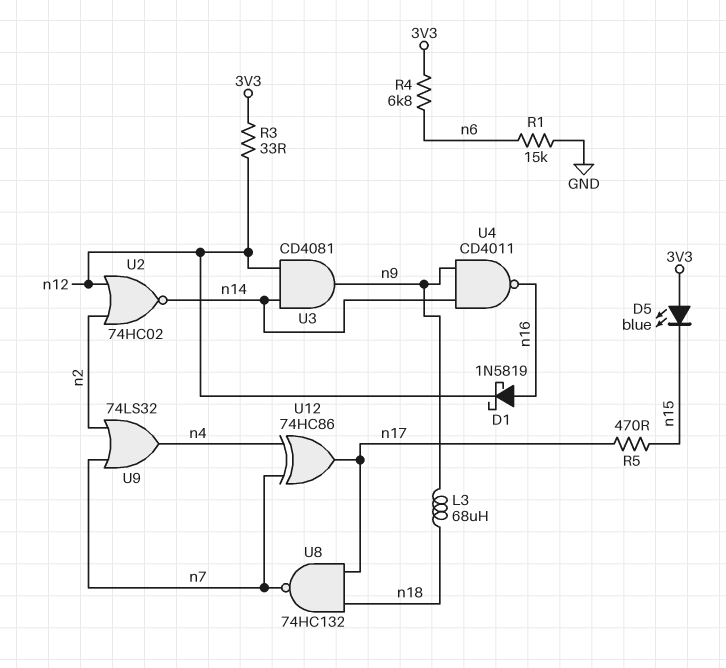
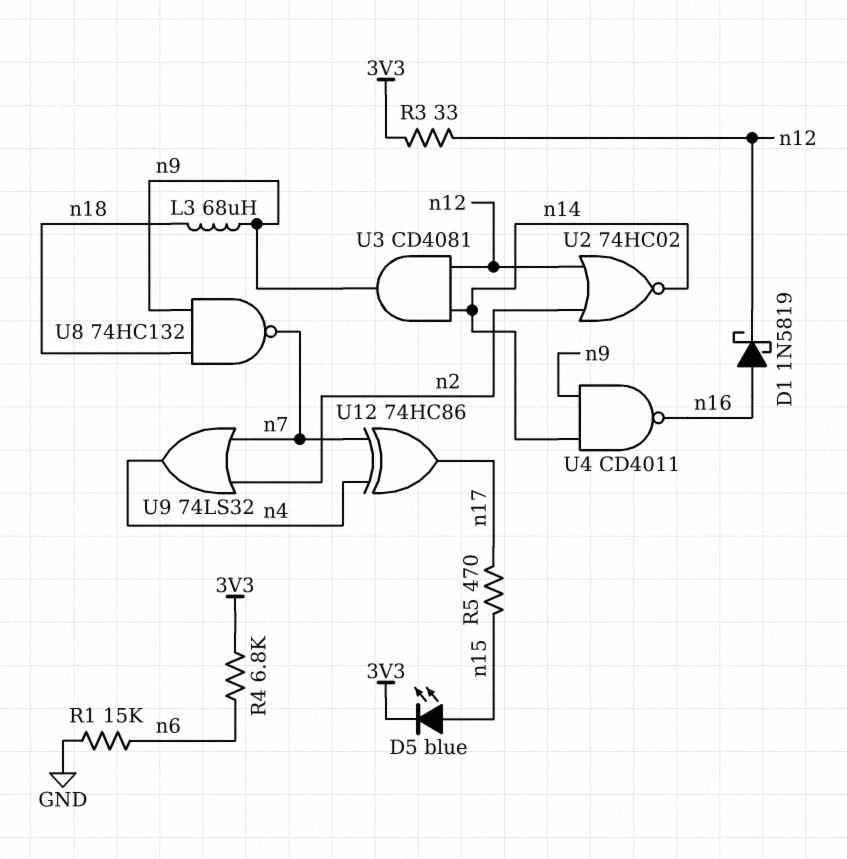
D5: LED blue (A 3V3, K n15) -> LED blue (A n15, K 3V3)
U8: NAND 74HC132 (in n17, in n18, out n7) -> NAND 74HC132 (in n9, in n18, out n7)

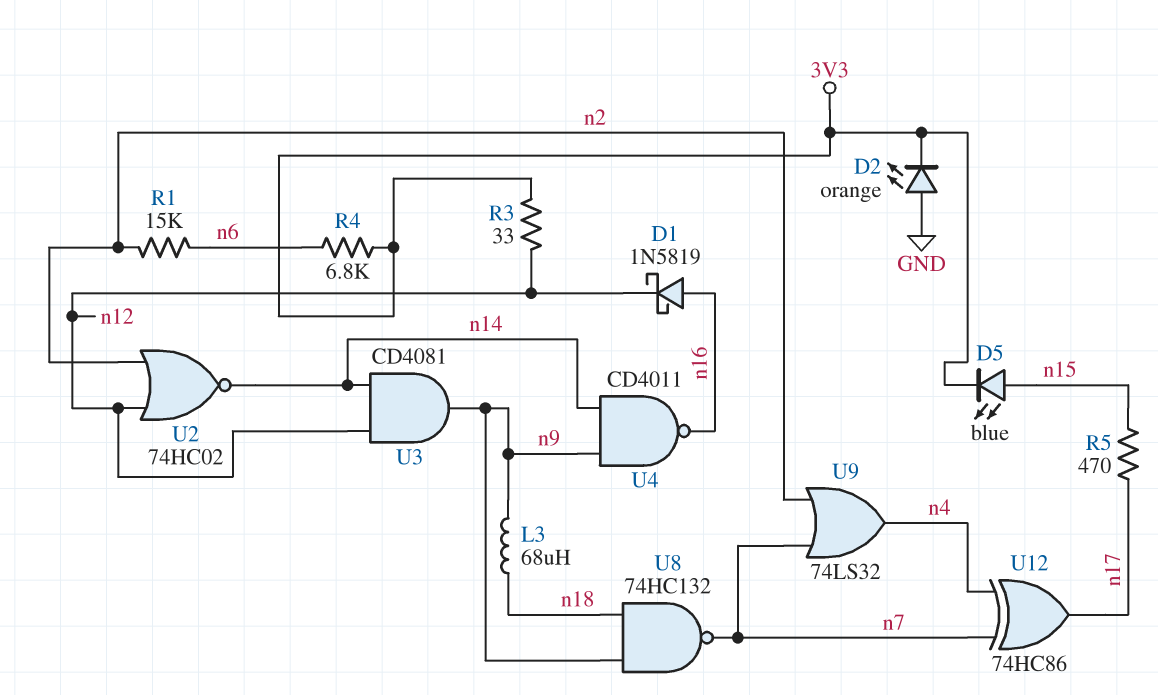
D2: none -> LED orange (A GND, K 3V3)
R1: 15k (GND, n6) -> 15k (n2, n6)

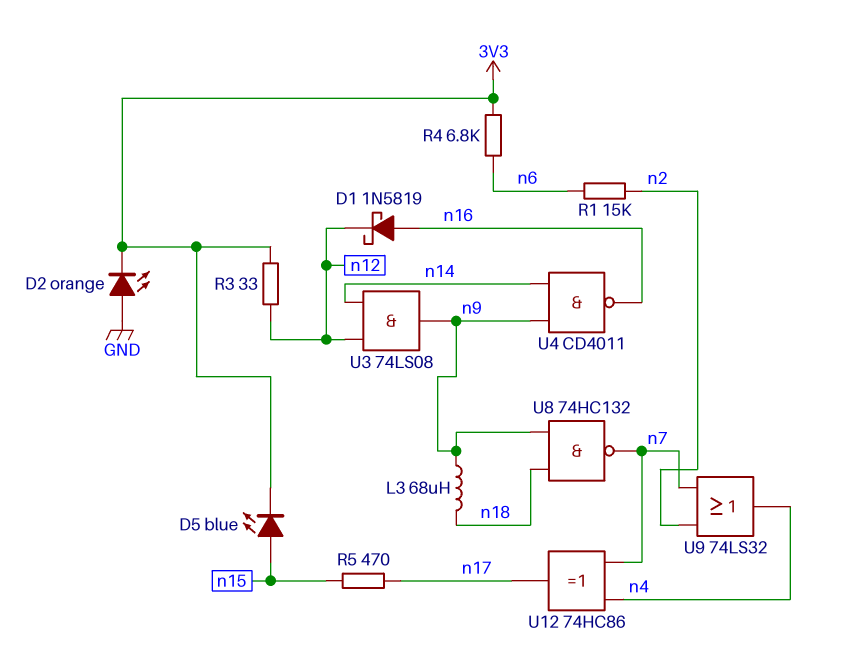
U2: NOR 74HC02 (in n2, in n12, out n14) -> none
U3: AND CD4081 (in n12, in n14, out n9) -> AND 74LS08 (in n12, in n14, out n9)

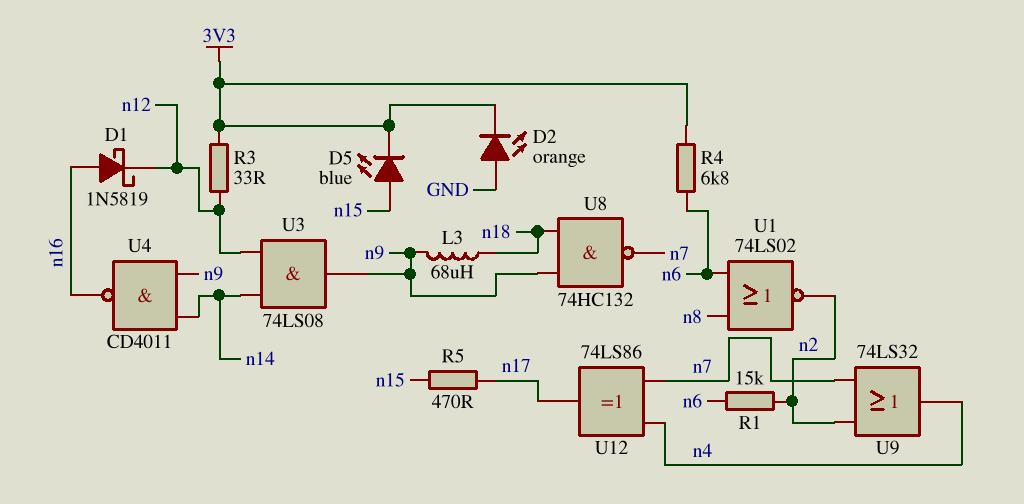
U1: none -> NOR 74LS02 (in n6, in n8, out n2)
U12: XOR 74HC86 (in n4, in n7, out n17) -> XOR 74LS86 (in n4, in n7, out n17)

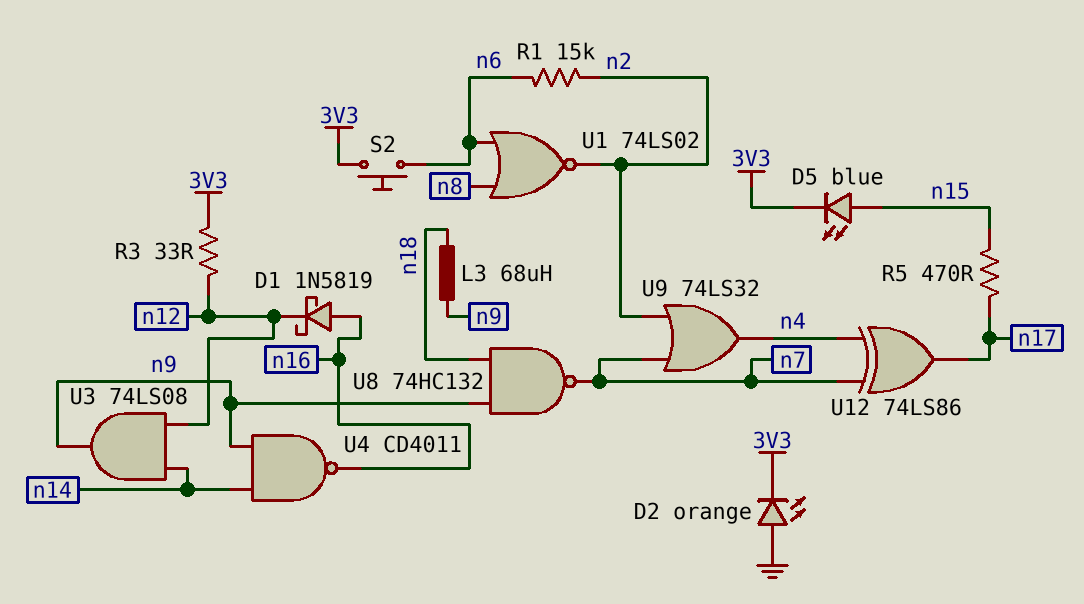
R4: 6.8k (3V3, n6) -> none
S2: none -> button (3V3, n6)

